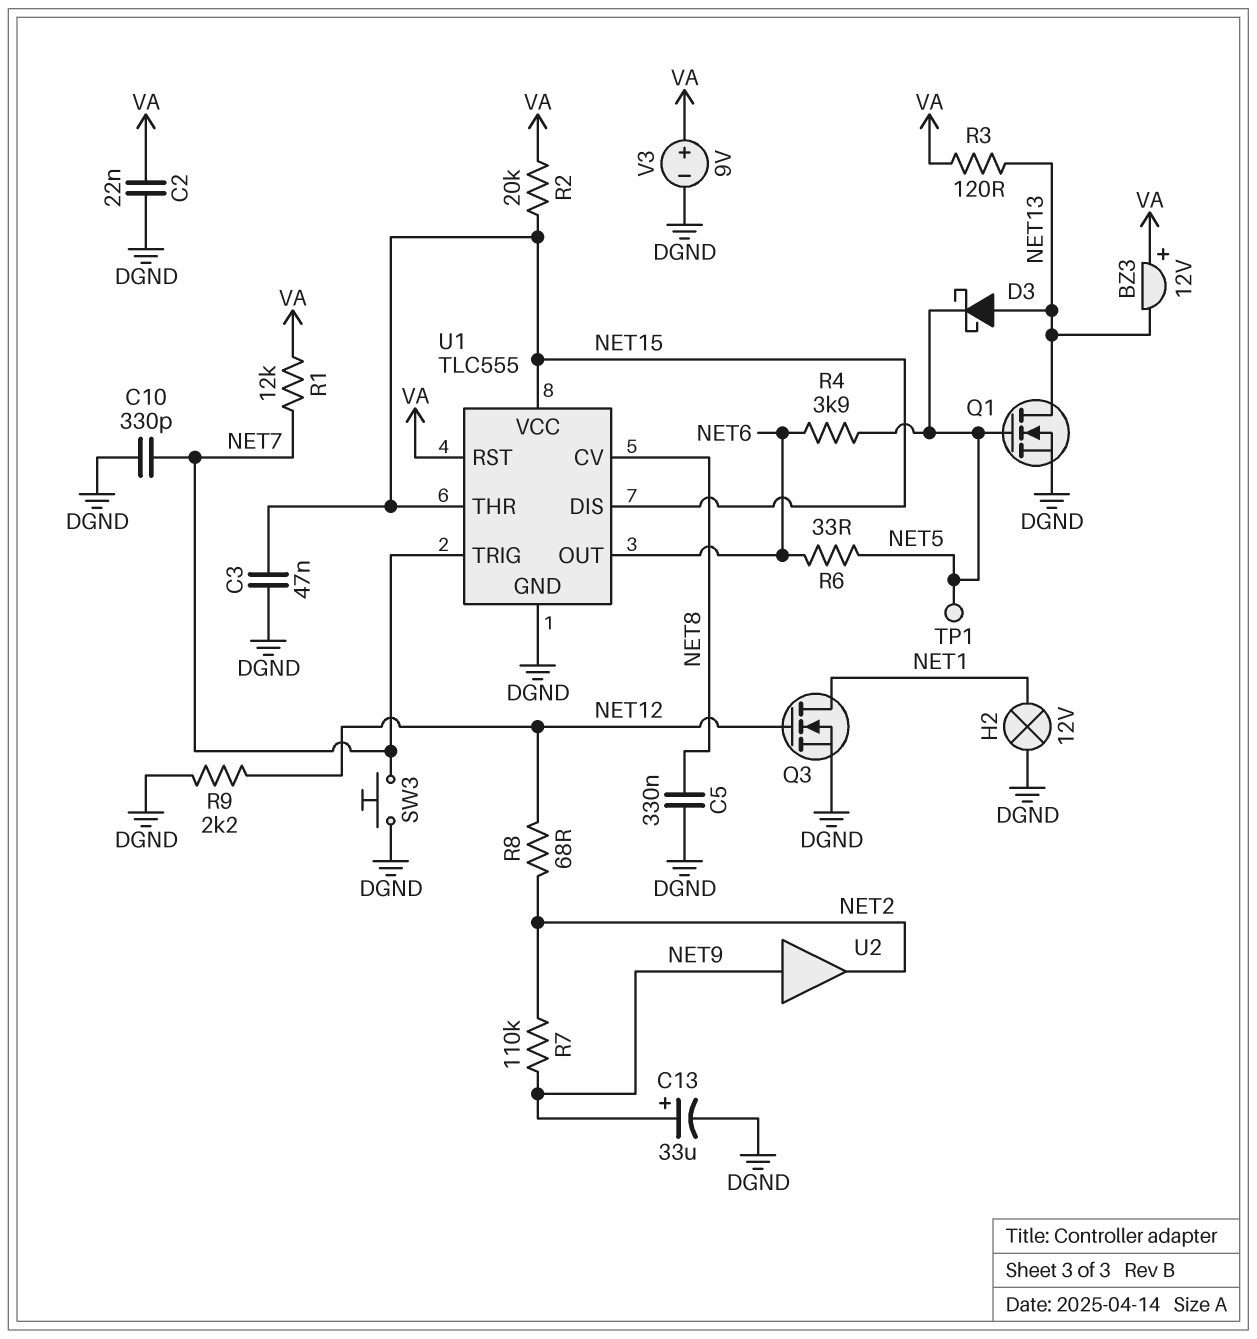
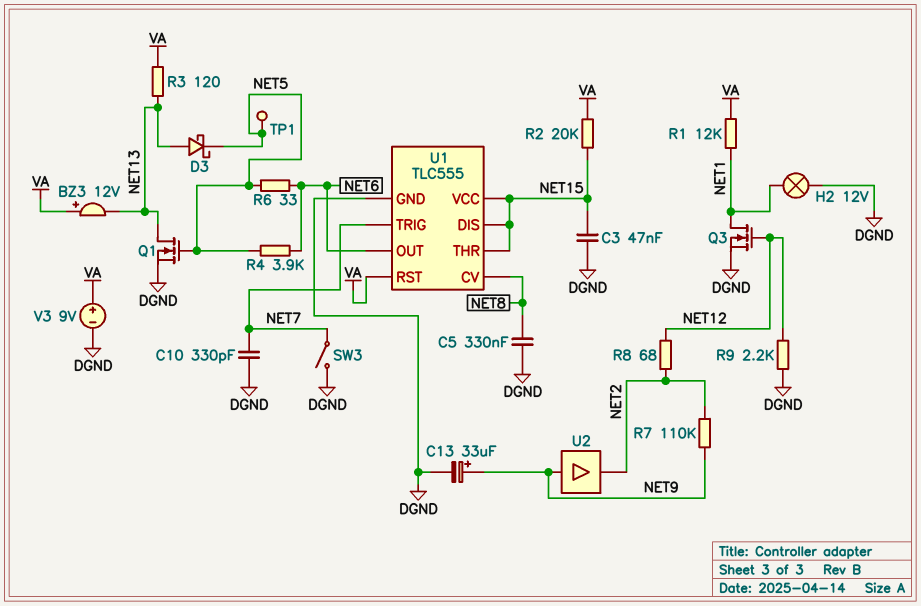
C2: 22nF (DGND, VA) -> none
R1: 12k (NET7, VA) -> 12k (NET1, VA)
SW3: button (DGND, NET7) -> switch (DGND, NET7)

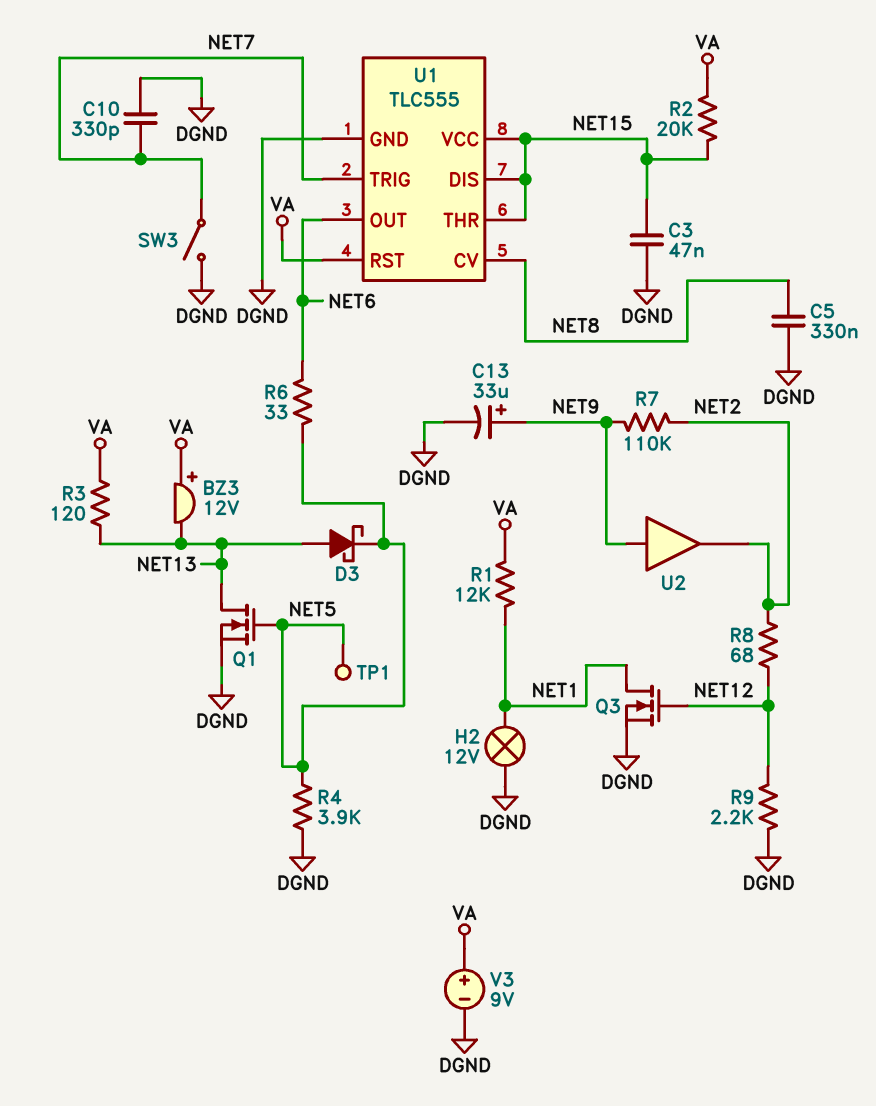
R4: 3.9k (NET5, NET6) -> 3.9k (DGND, NET5)

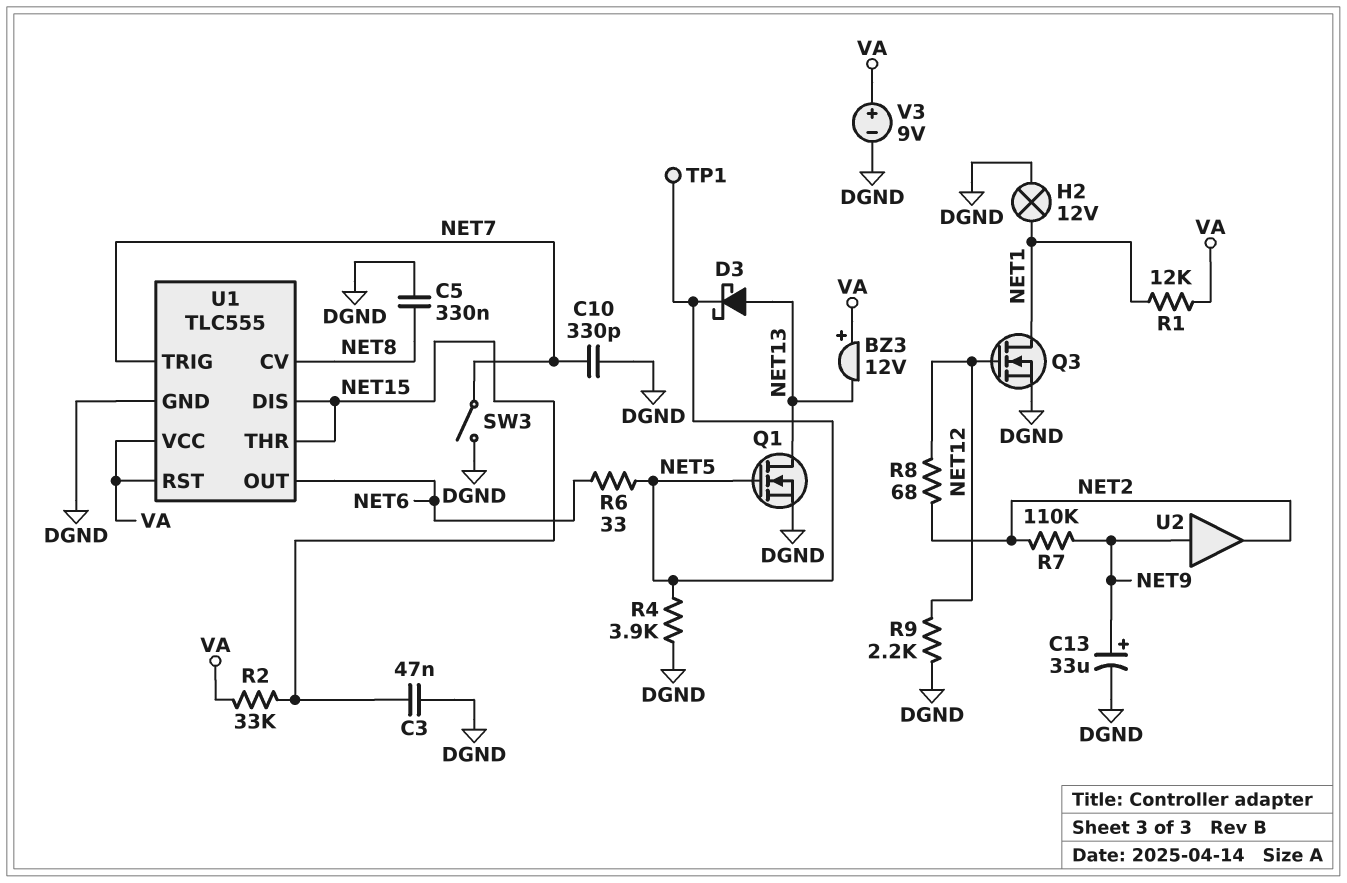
R2: 20k (NET15, VA) -> 33k (NET15, VA)
R3: 120 (NET13, VA) -> none
U1 pin VCC: NET15 -> VA

